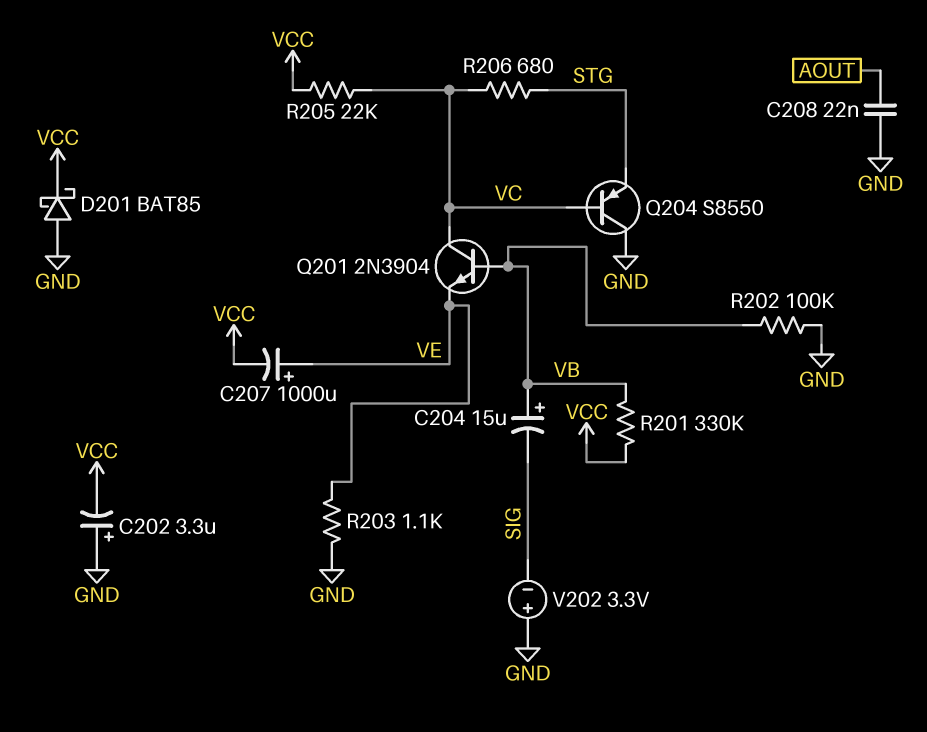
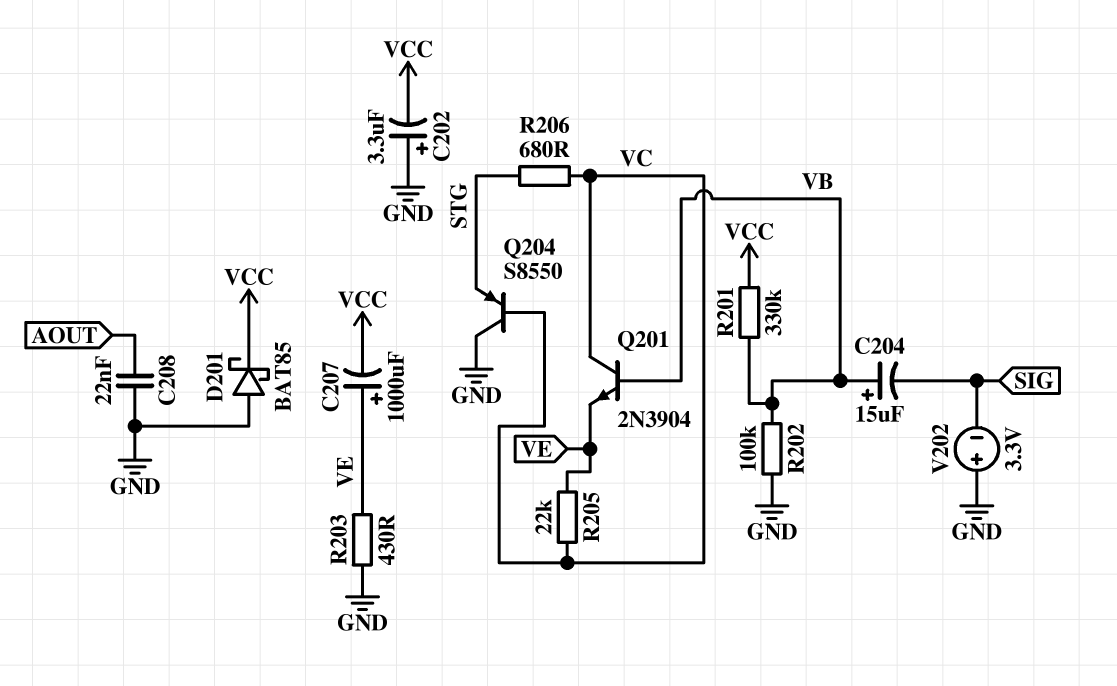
R203: 1.1k (GND, VE) -> 430 (GND, VE)
R205: 22k (VC, VCC) -> 22k (VC, VE)

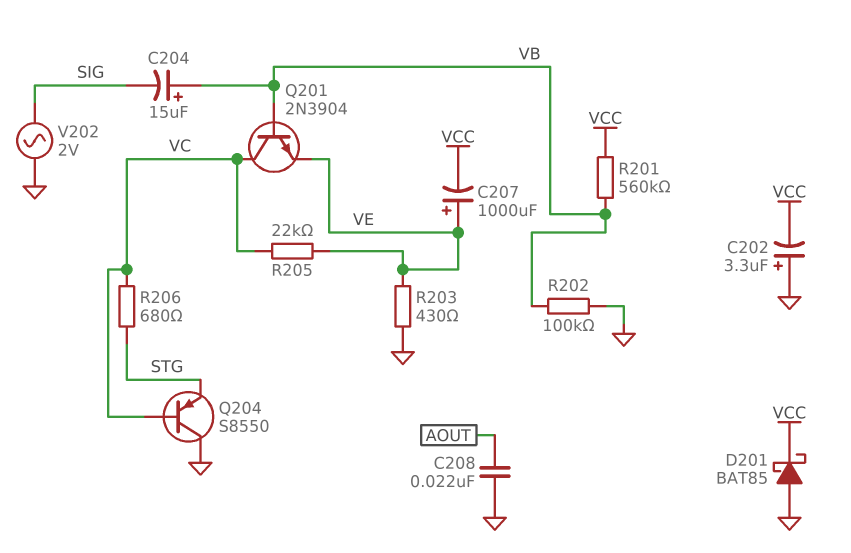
R201: 330k (VB, VCC) -> 560k (VB, VCC)
V202: 3.3V (plus GND, minus SIG) -> AC 2V (GND, SIG)

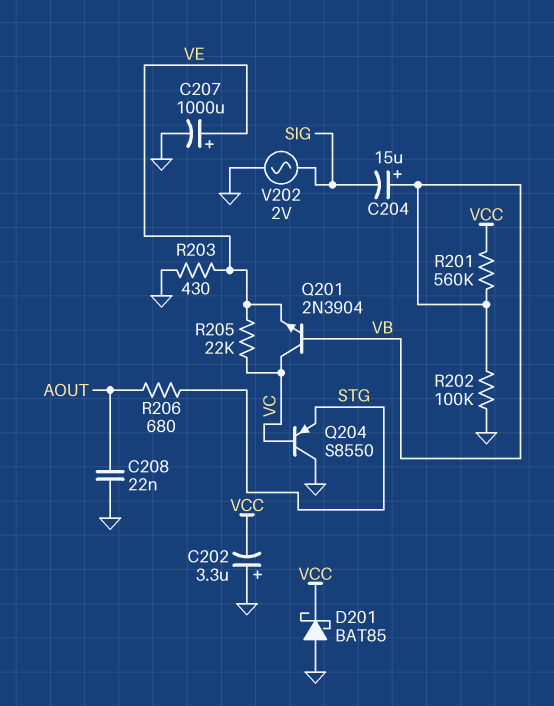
C207: 1000uF (plus VE, minus VCC) -> 1000uF (plus VE, minus GND)
R206: 680 (STG, VC) -> 680 (AOUT, STG)

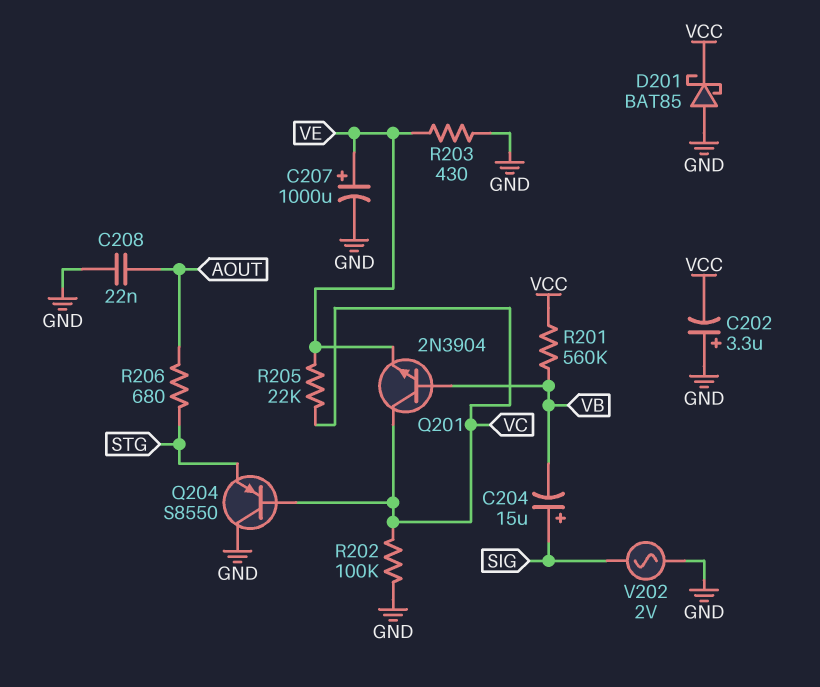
C204: 15uF (plus VB, minus SIG) -> 15uF (plus SIG, minus VB)
R202: 100k (GND, VB) -> 100k (GND, VC)

